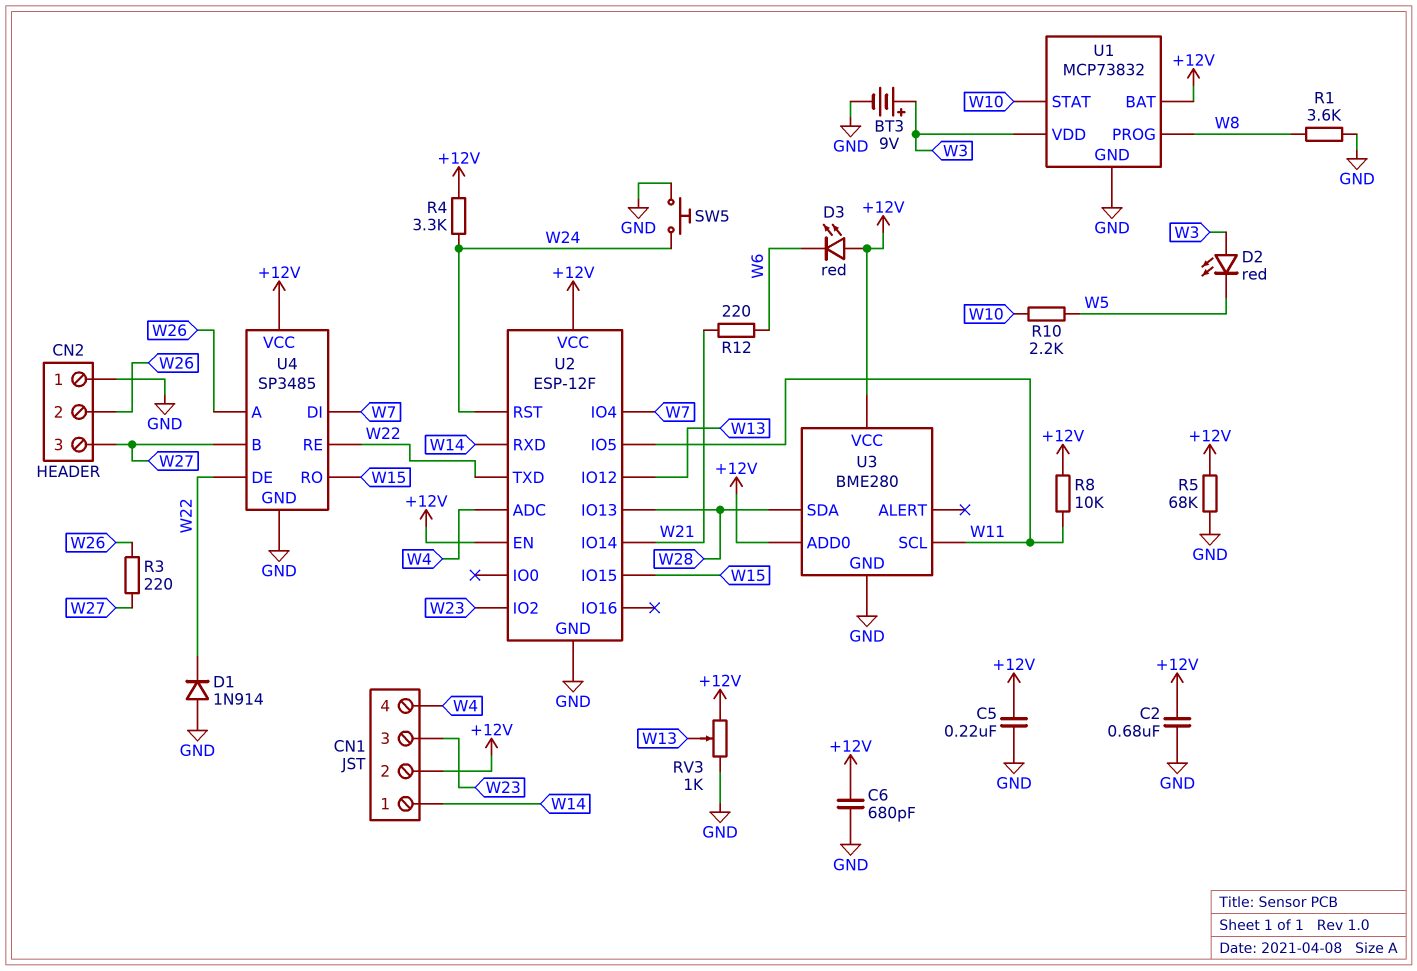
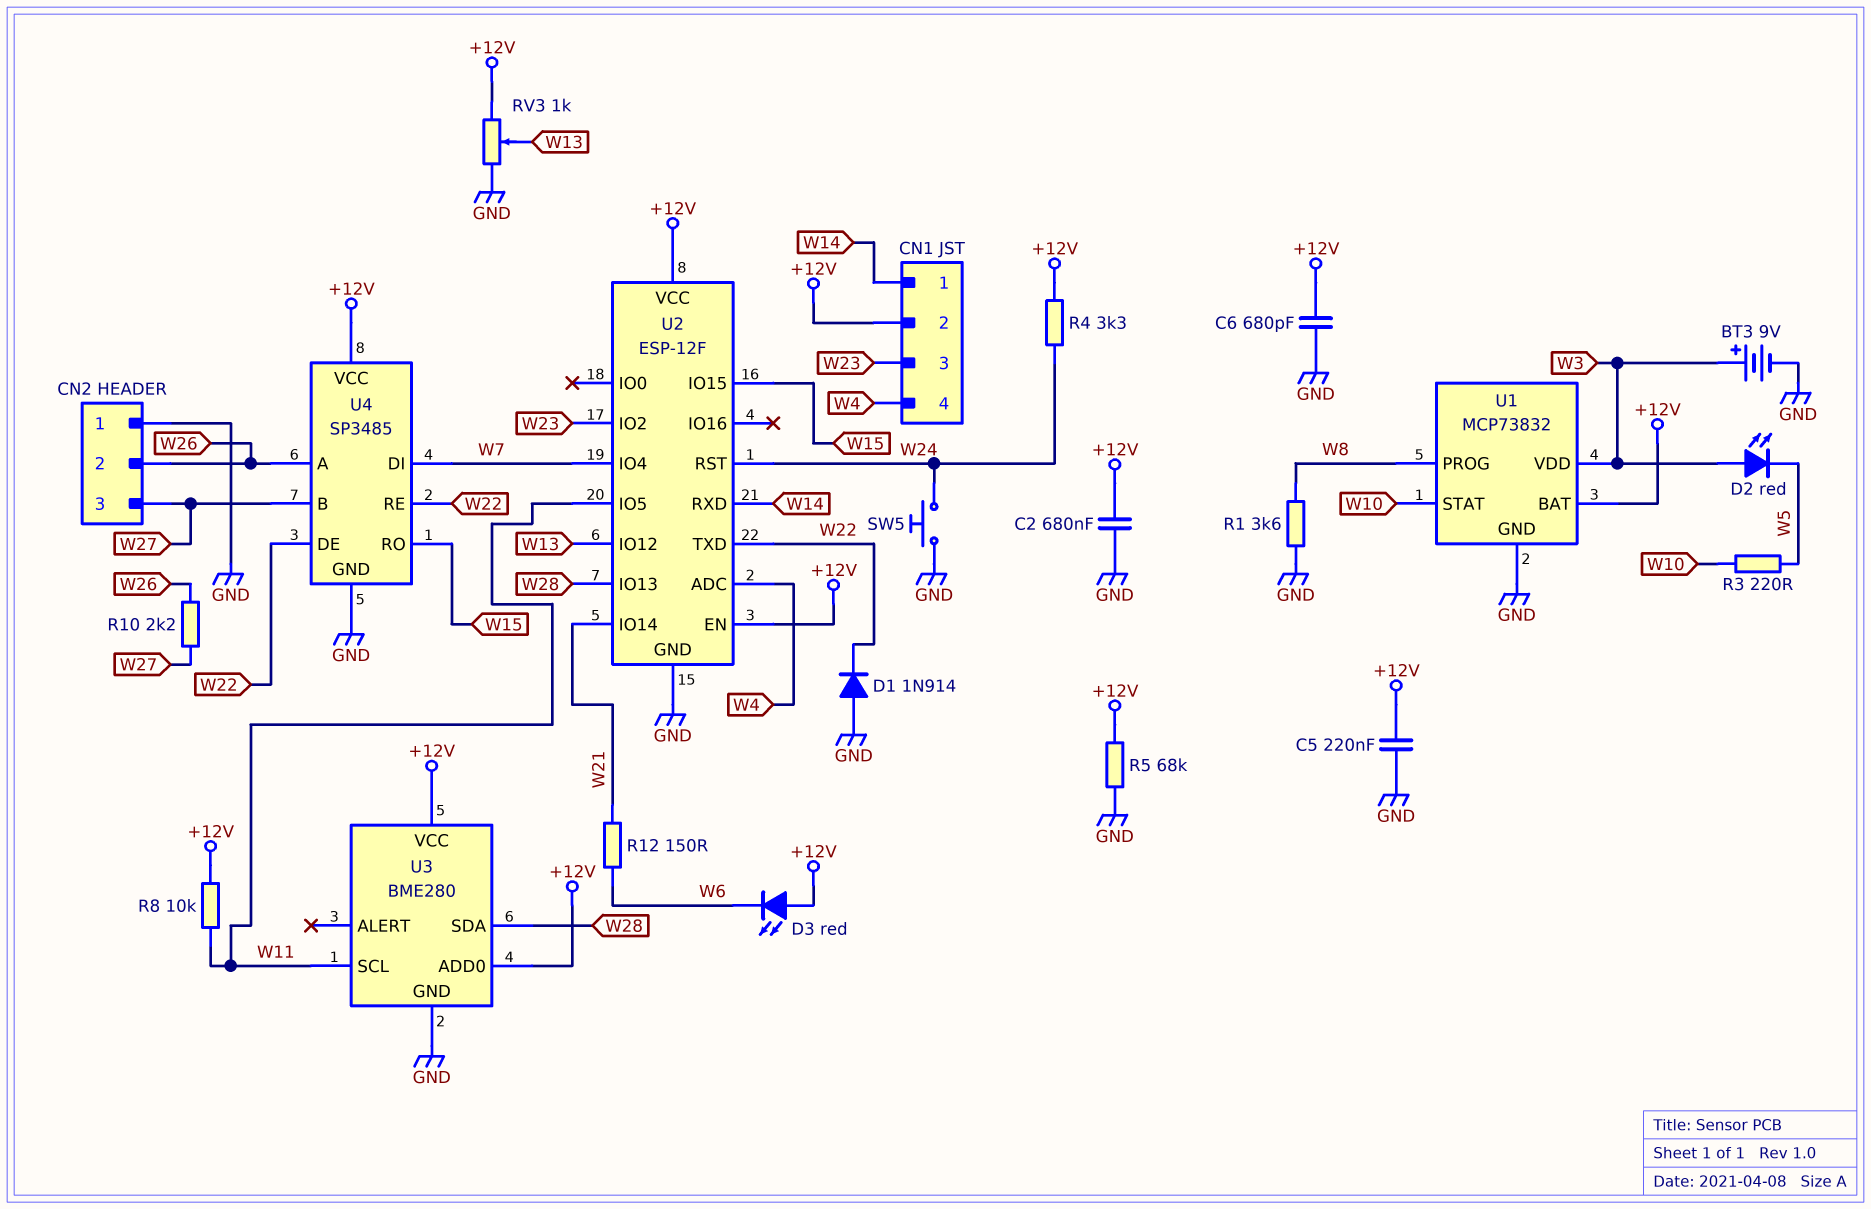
R3: 220 (W26, W27) -> 220 (W5, W10)
R10: 2.2k (W5, W10) -> 2.2k (W26, W27)
R12: 220 (W6, W21) -> 150 (W6, W21)

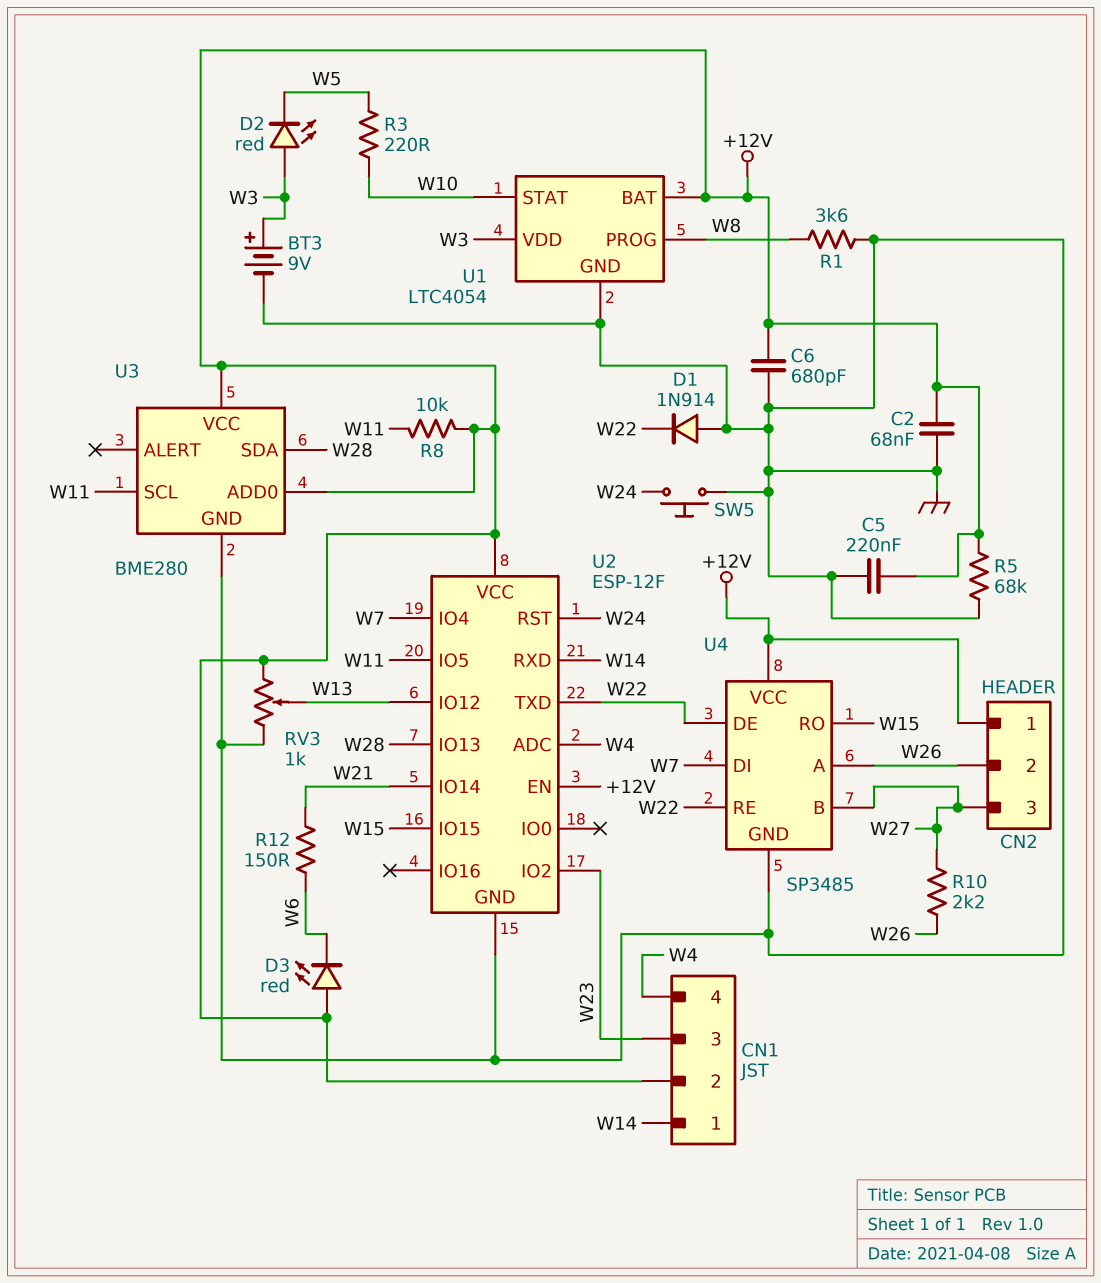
C2: 680nF (+12V, GND) -> 68nF (+12V, GND)
CN2 pin 1: GND -> +12V
R4: 3.3k (+12V, W24) -> none
U1: MCP73832 -> LTC4054

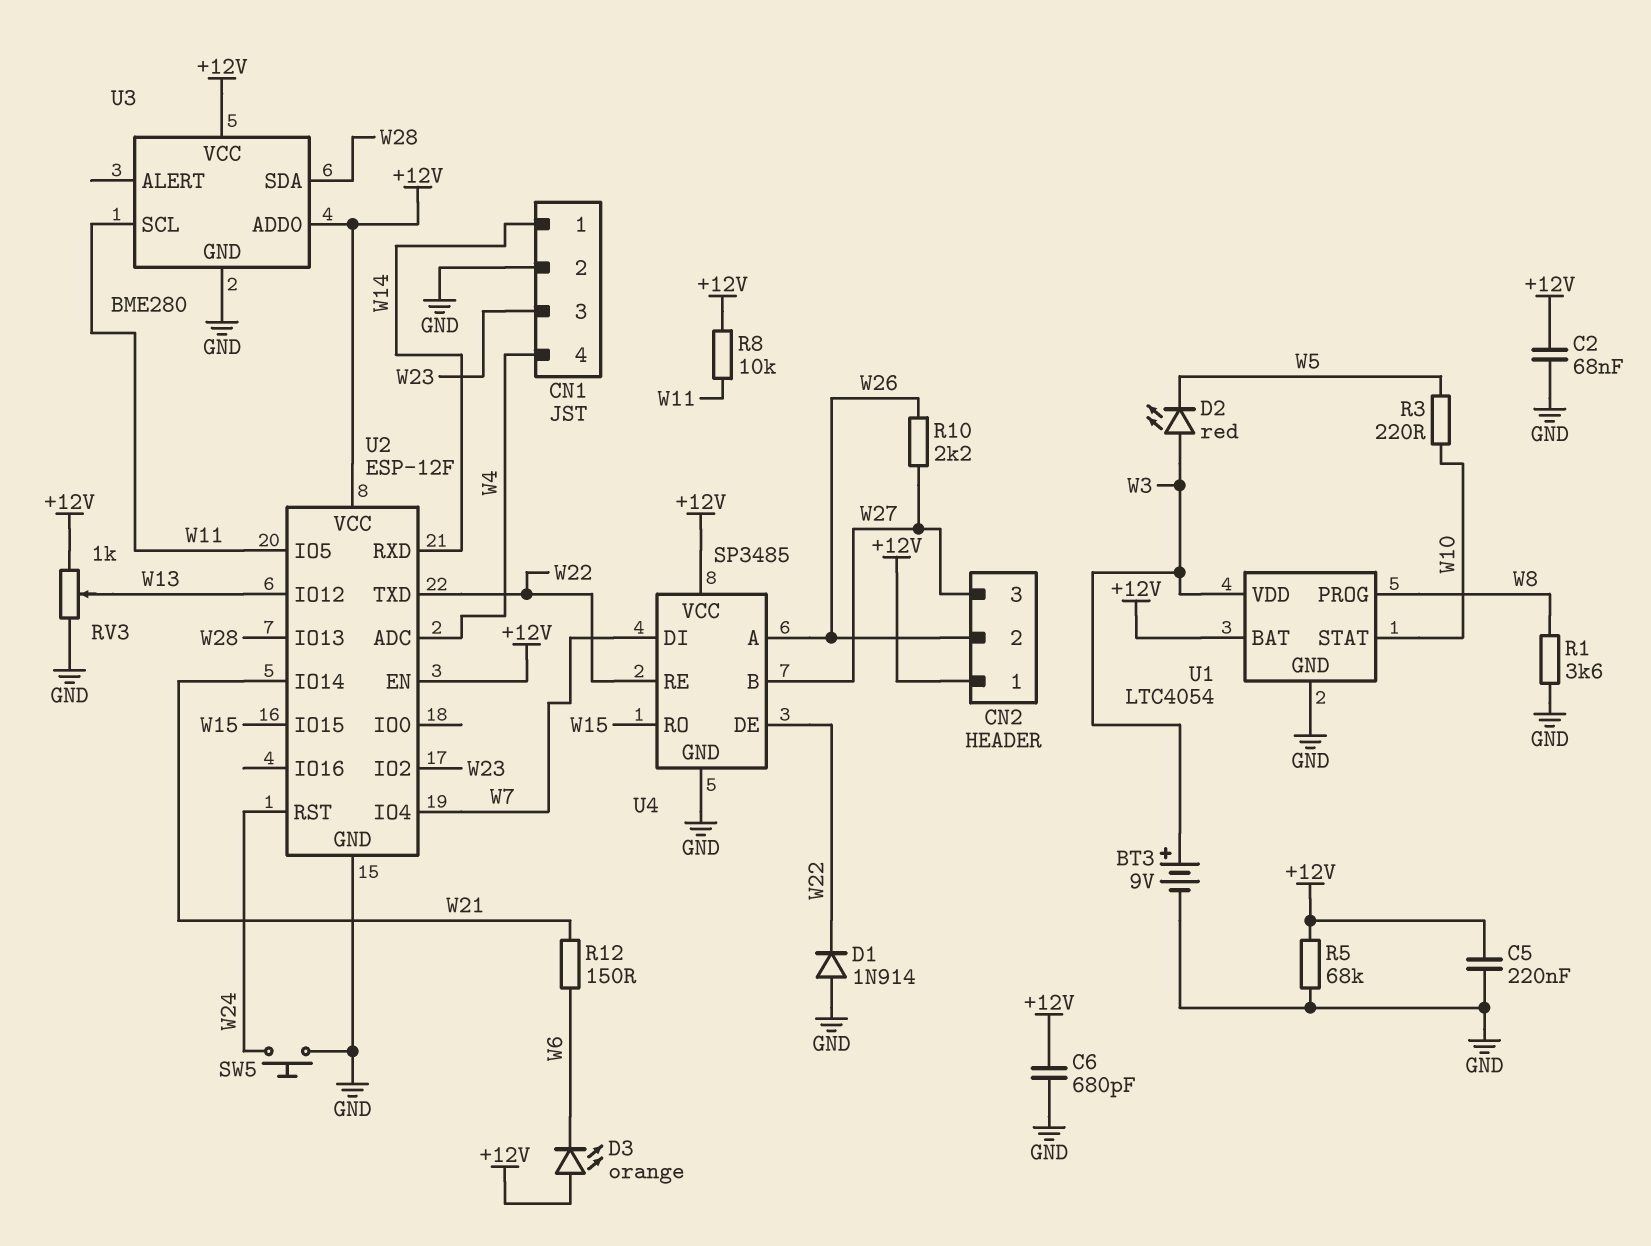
CN1 pin 2: +12V -> GND
D3: LED red (A +12V, K W6) -> LED orange (A +12V, K W6)

